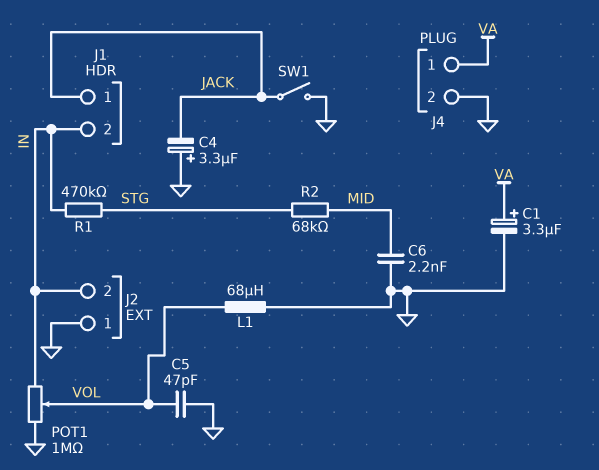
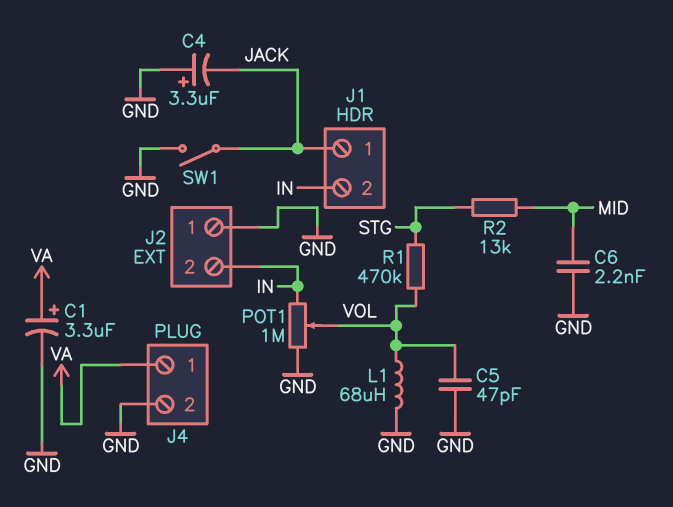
R1: 470k (IN, STG) -> 470k (STG, VOL)
R2: 68k (MID, STG) -> 13k (MID, STG)

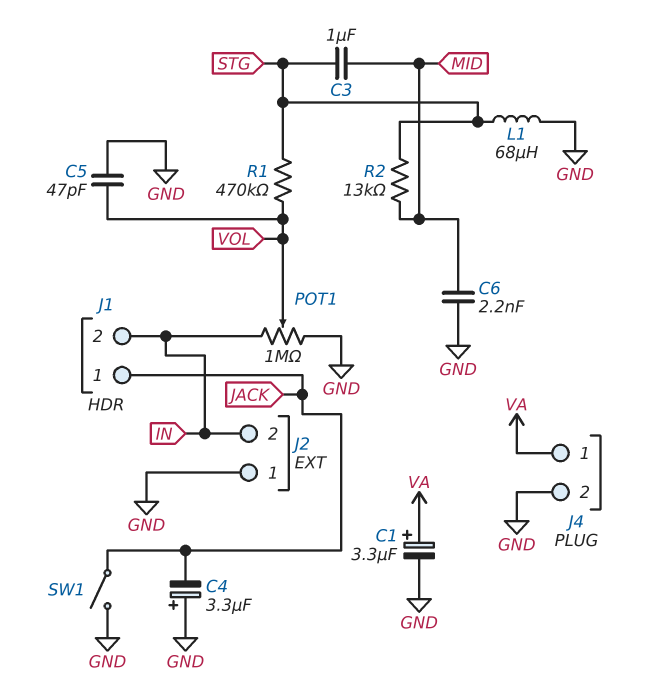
C3: none -> 1uF (MID, STG)
L1: 68uH (GND, VOL) -> 68uH (GND, STG)

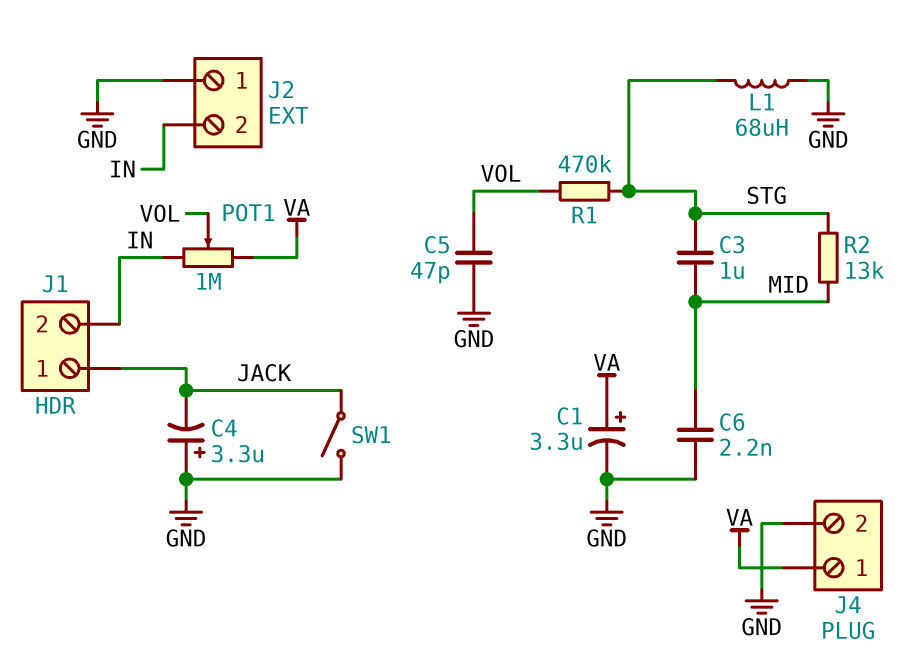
POT1: 1M (GND, IN, wiper VOL) -> 1M (IN, VA, wiper VOL)

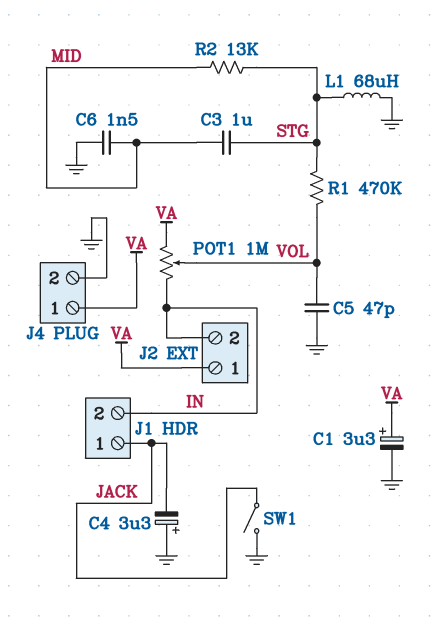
C6: 2.2nF (GND, MID) -> 1.5nF (GND, MID)
J2 pin 1: GND -> VA

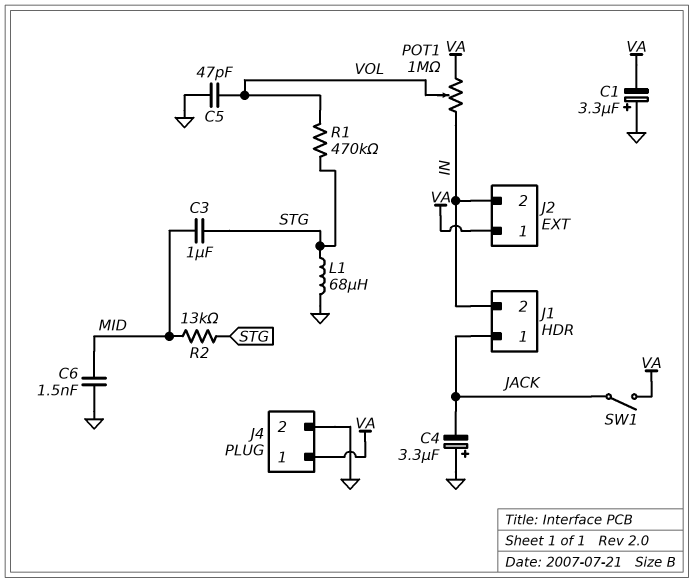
C1: 3.3uF (plus VA, minus GND) -> 3.3uF (plus GND, minus VA)
SW1: switch (GND, JACK) -> switch (JACK, VA)

